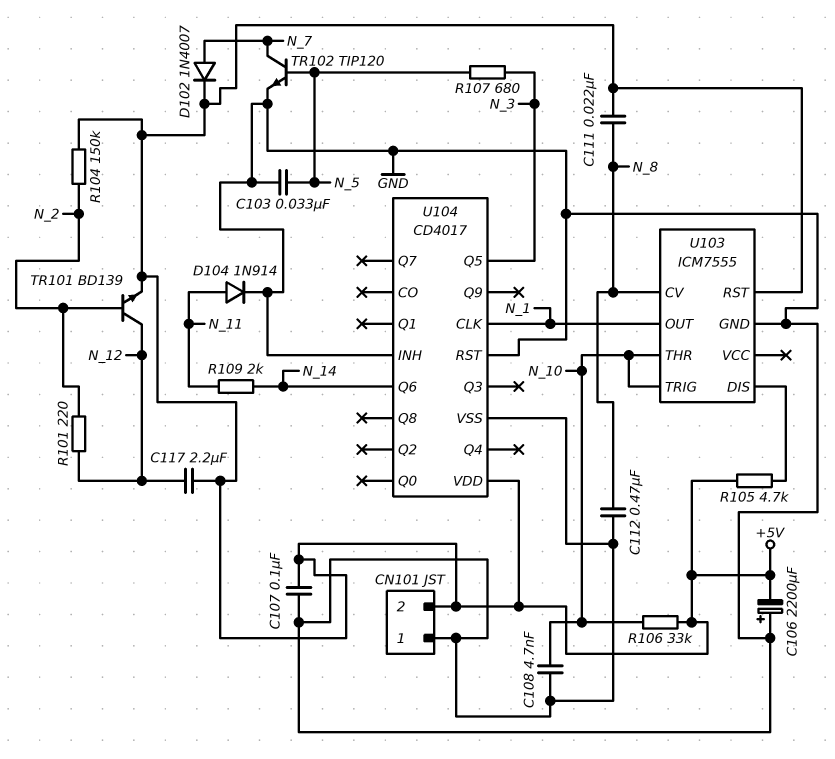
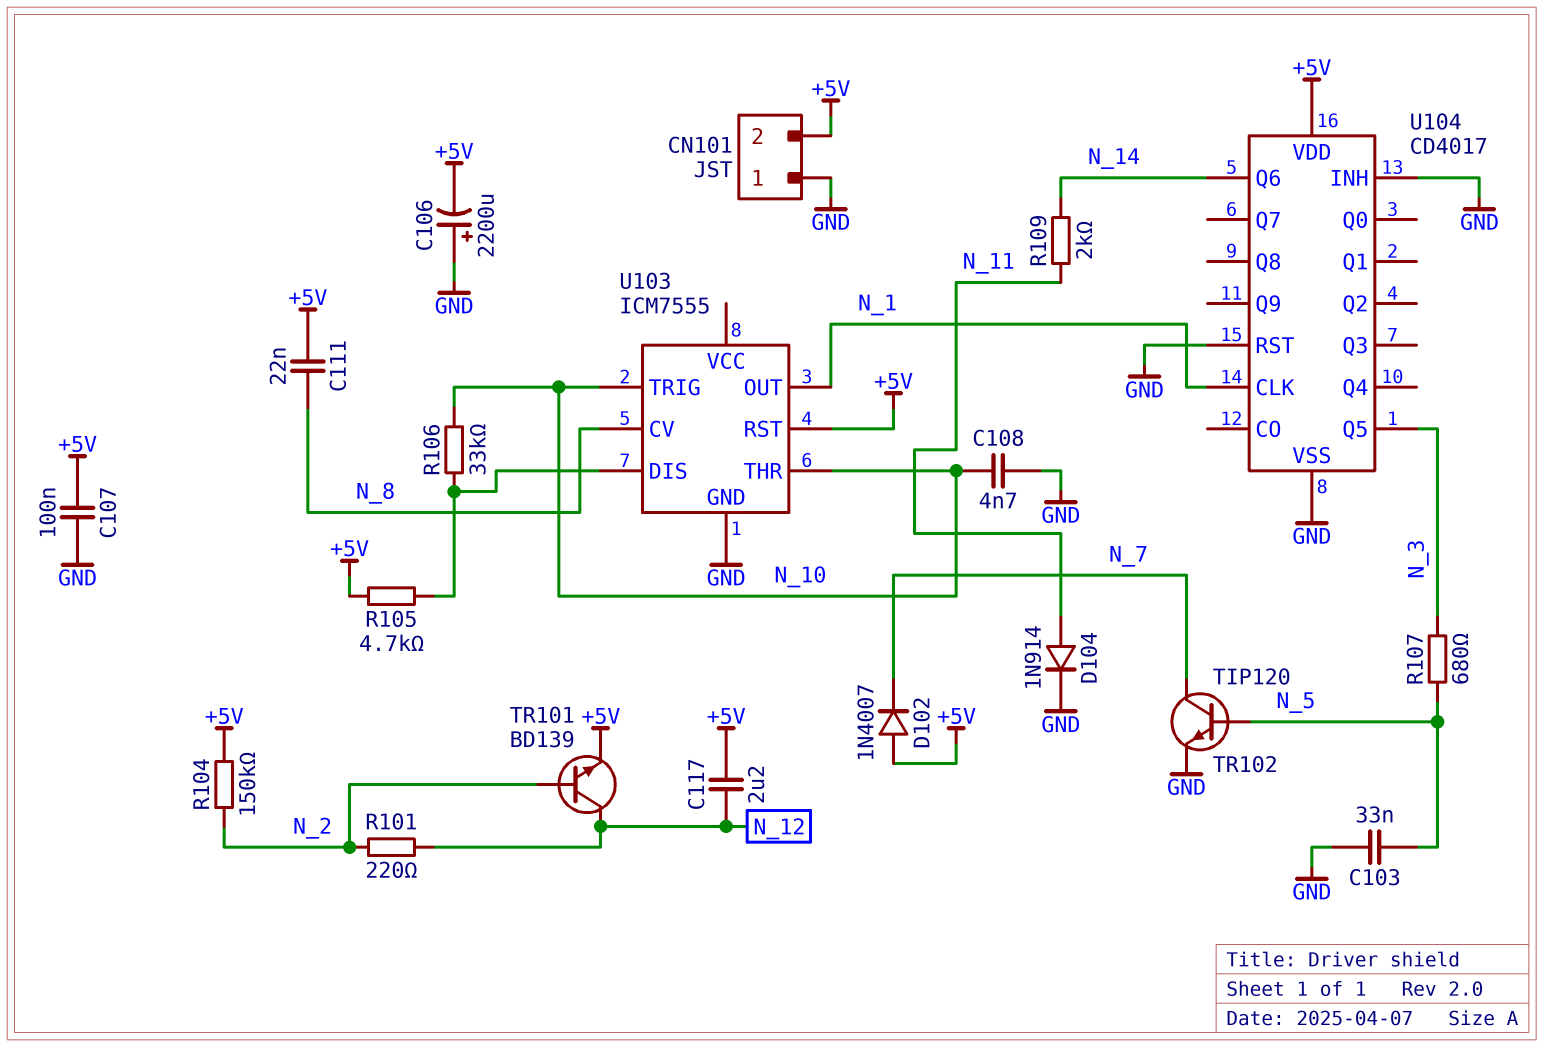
C112: 470nF (GND, N_8) -> none
D102: diode 1N4007 (A N_7, K +5V) -> diode 1N4007 (A +5V, K N_7)
R106: 33k (+5V, N_10) -> 33k (N_10, U103/DIS)

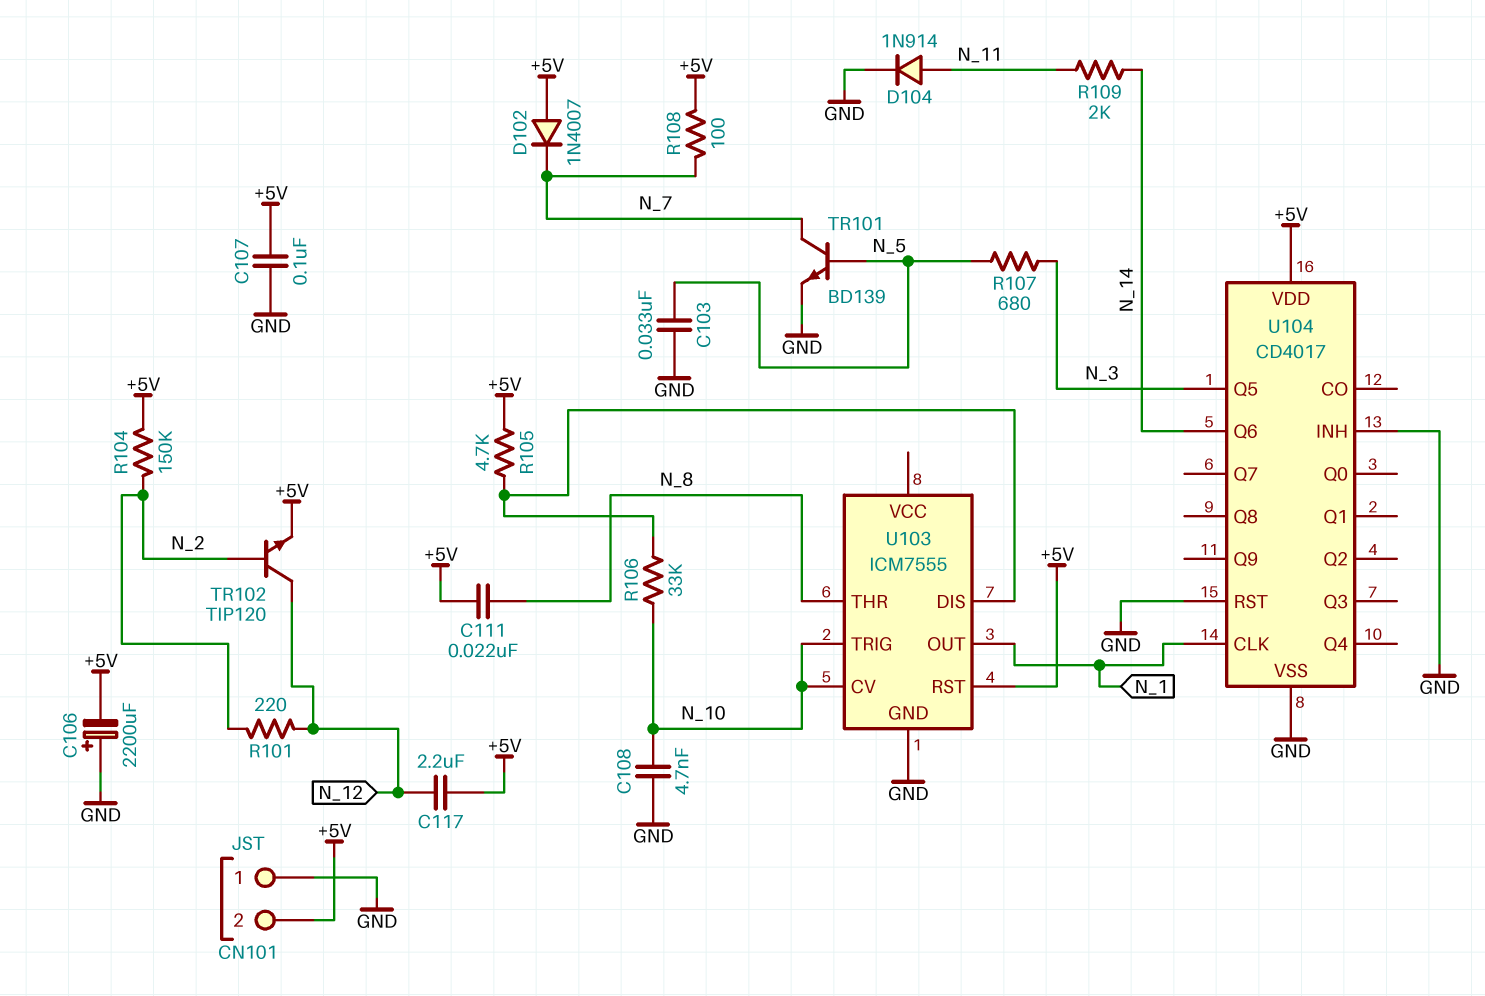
R108: none -> 100 (+5V, N_7)
TR101: NPN BD139 (B N_2, C N_12, E +5V) -> NPN BD139 (B N_5, C N_7, E GND)
TR102: NPN TIP120 (B N_5, C N_7, E GND) -> NPN TIP120 (B N_2, C N_12, E +5V)
U103 pin CV: N_8 -> N_10
U103 pin THR: N_10 -> N_8

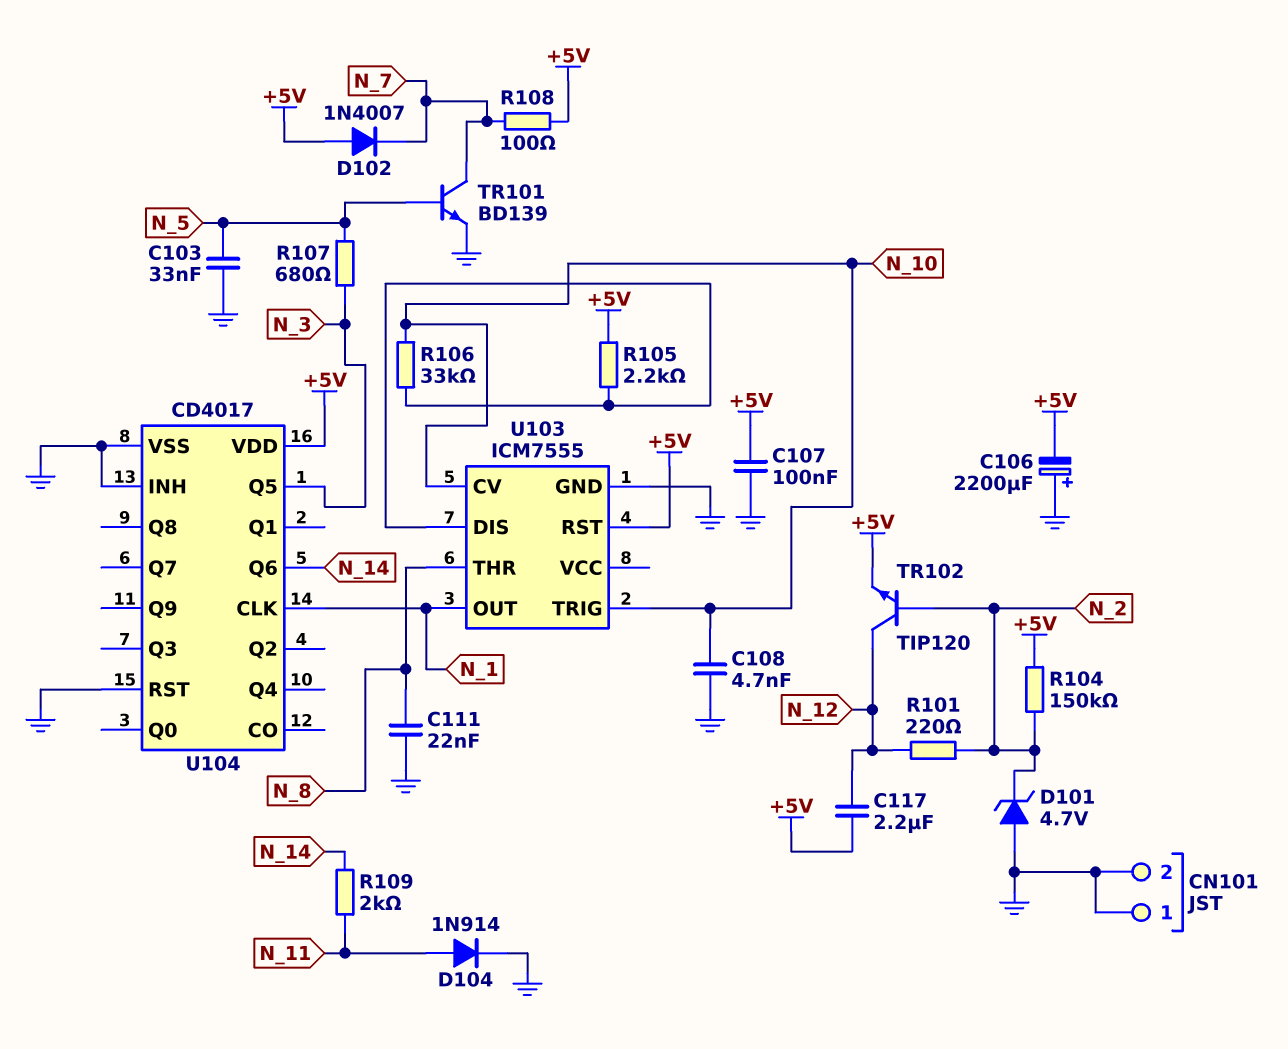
C111: 22nF (+5V, N_8) -> 22nF (GND, N_8)
CN101 pin 2: +5V -> GND
D101: none -> zener 4.7V (A GND, K N_2)
R105: 4.7k (+5V, U103/DIS) -> 2.2k (+5V, U103/DIS)

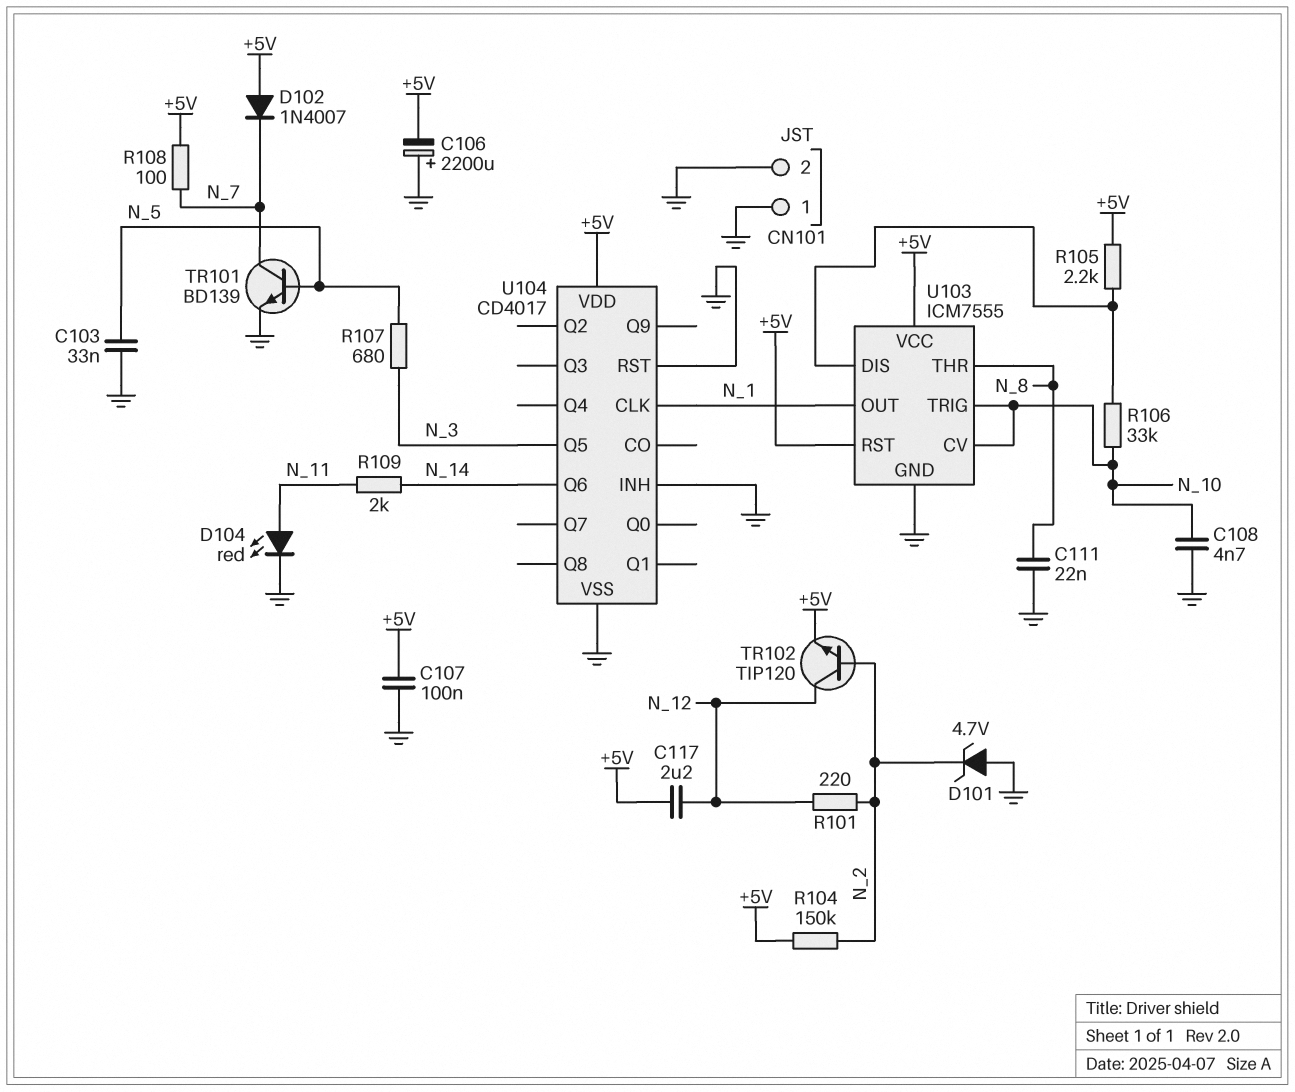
D104: diode 1N914 (A N_11, K GND) -> LED red (A N_11, K GND)
U103 pin VCC: none -> +5V

